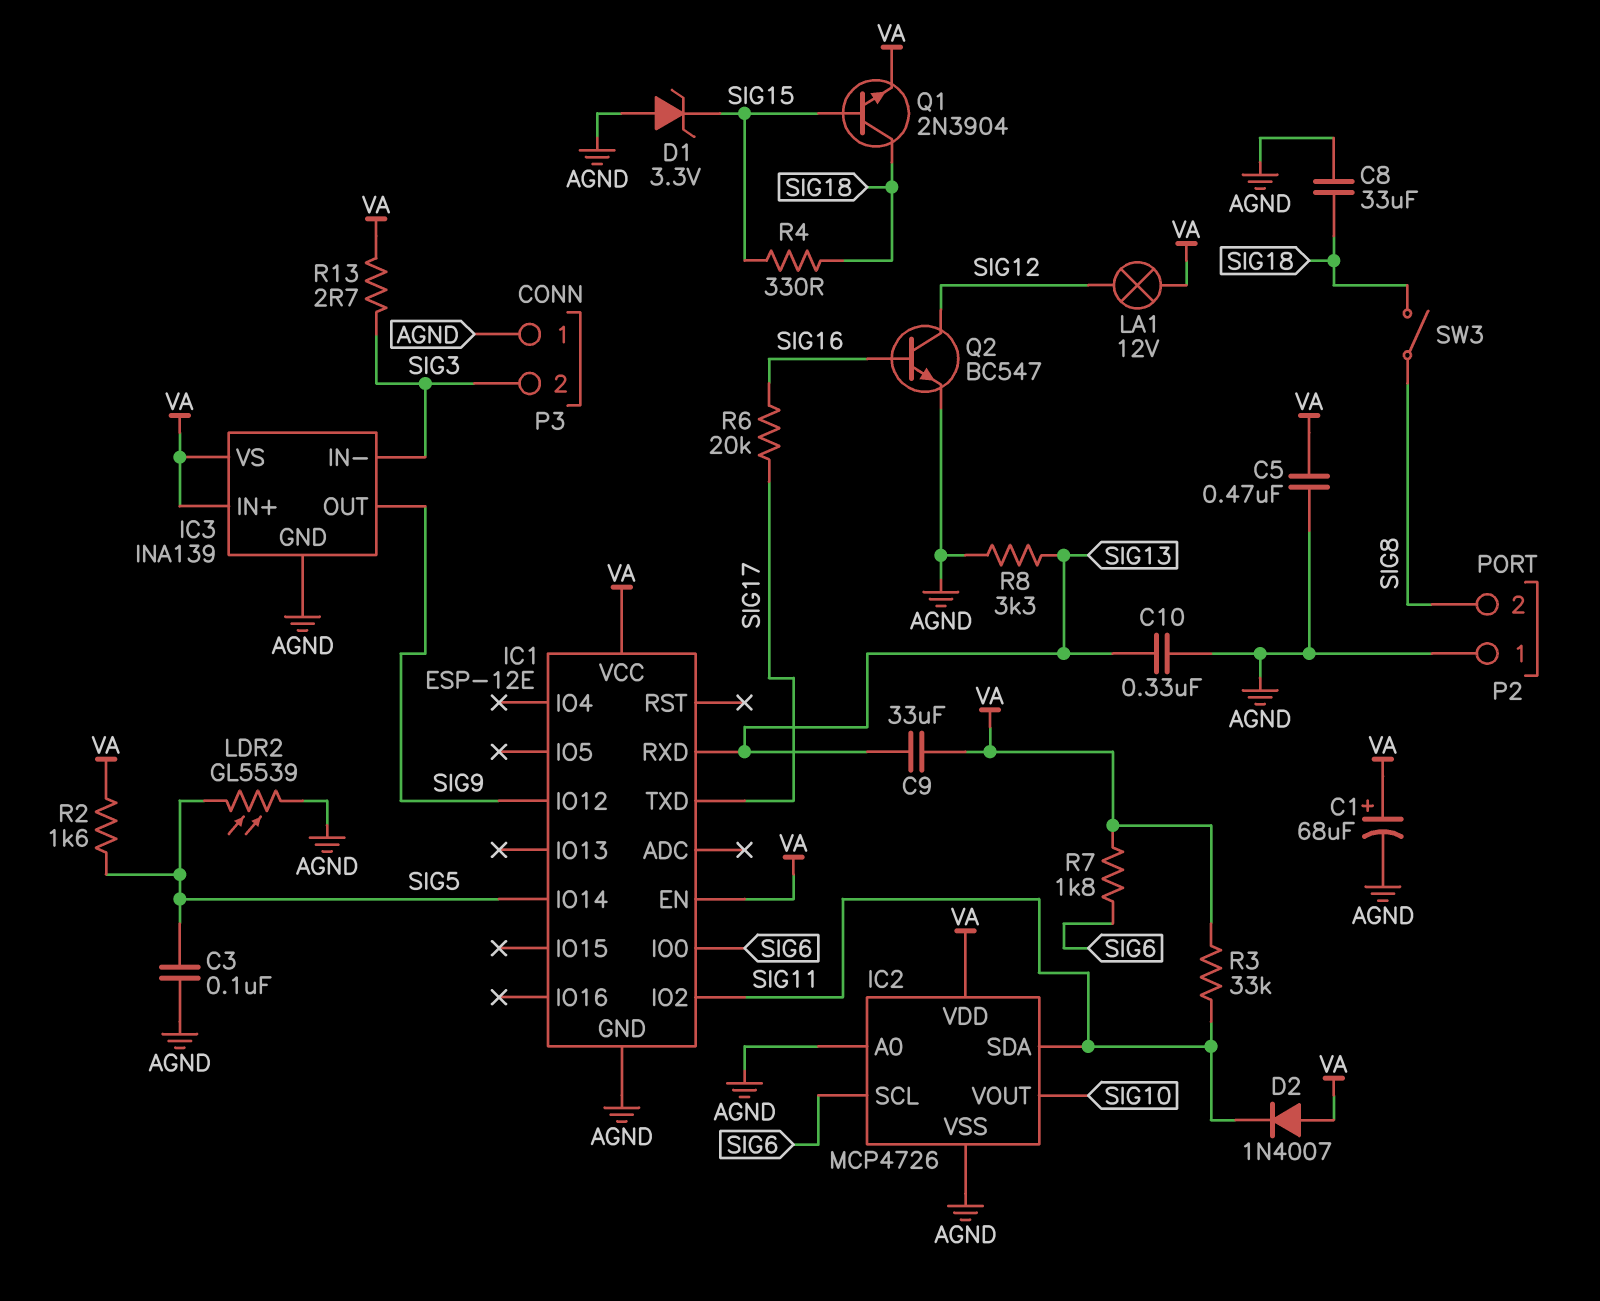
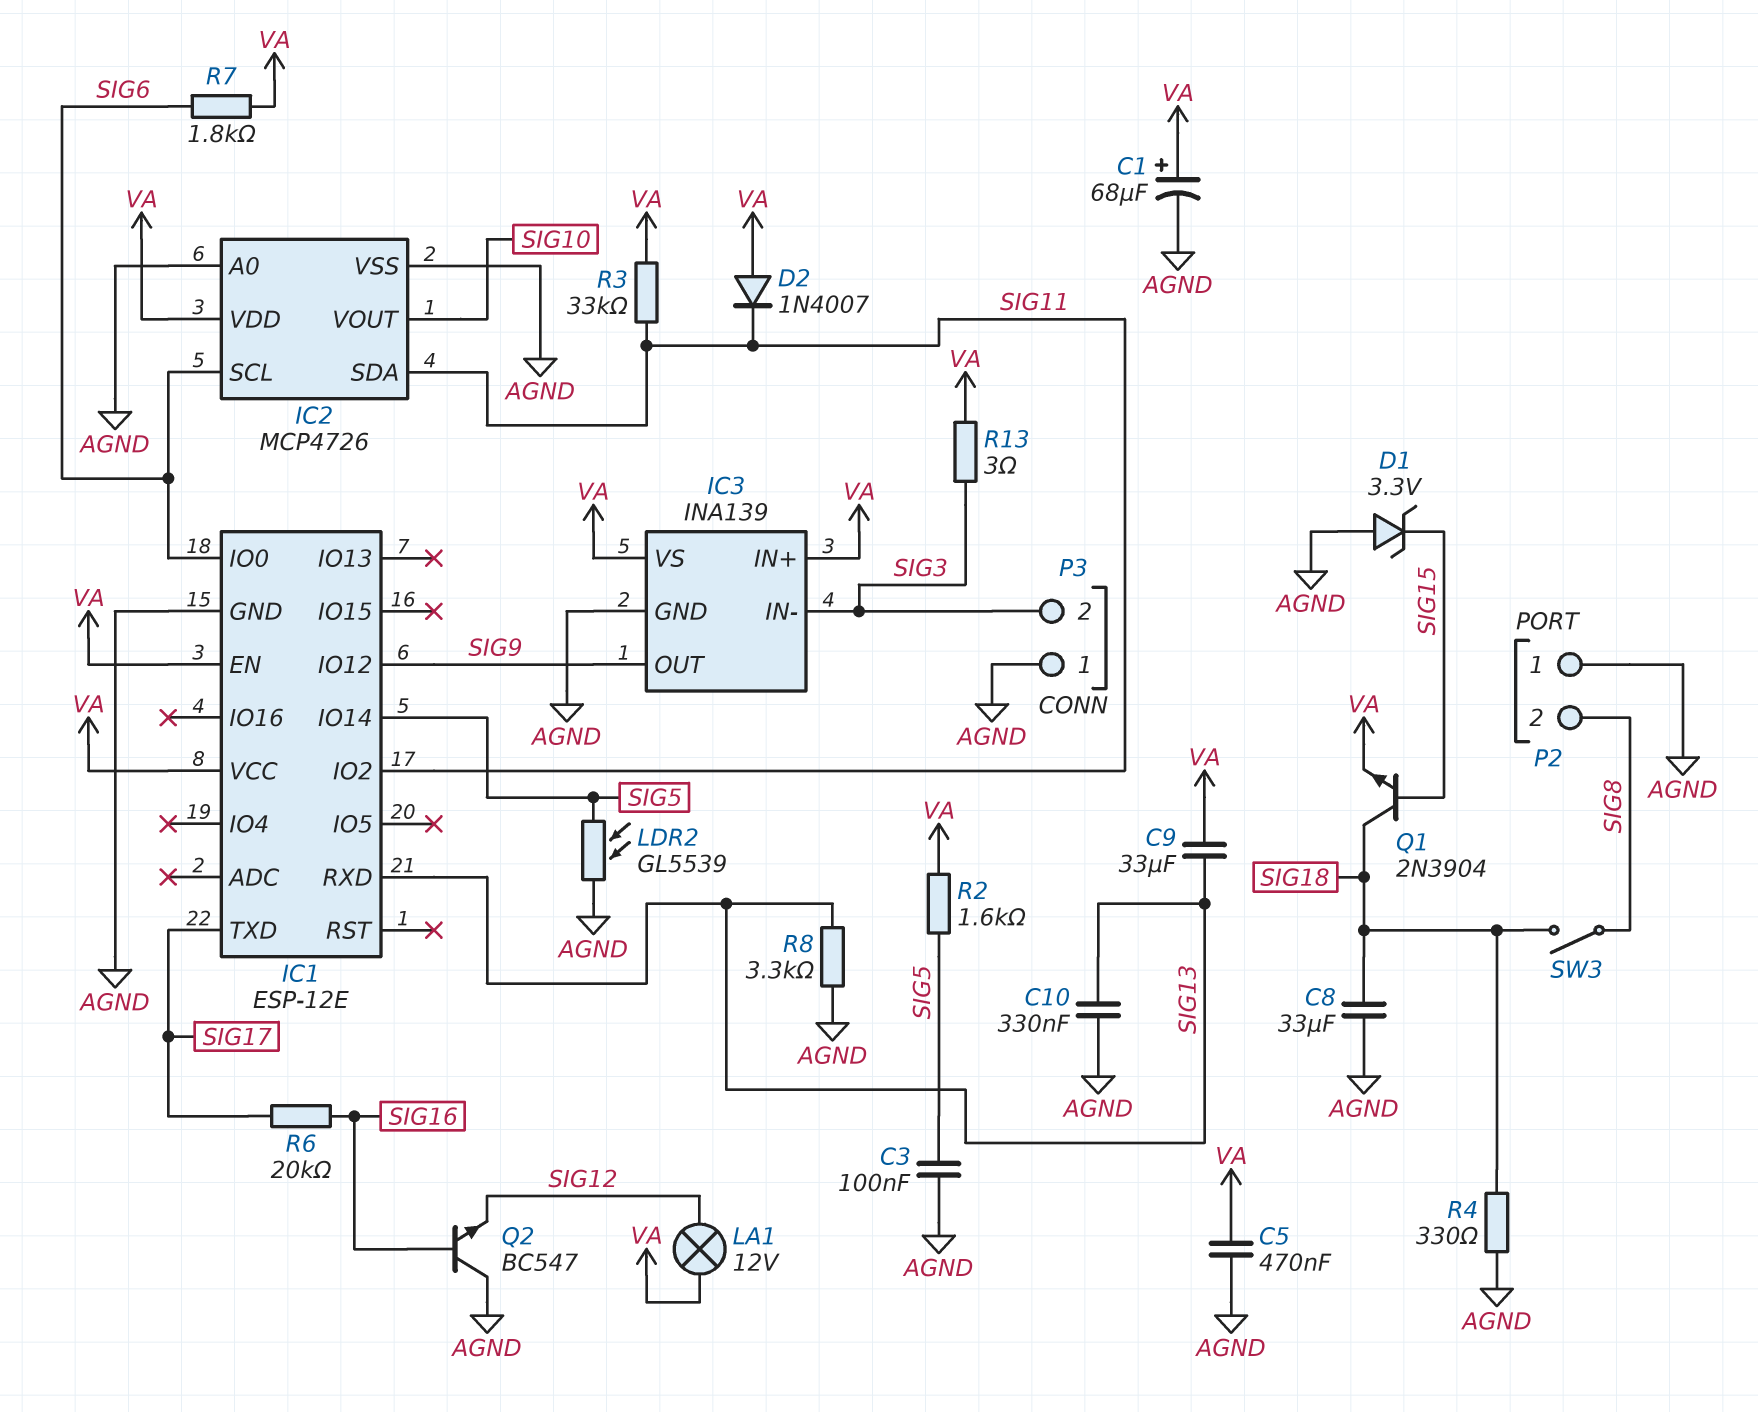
Q2: NPN BC547 (B SIG16, C SIG12, E AGND) -> NPN BC547 (B SIG16, C AGND, E SIG12)
R4: 330 (SIG15, SIG18) -> 330 (AGND, SIG18)
R13: 2.7 (SIG3, VA) -> 3 (SIG3, VA)

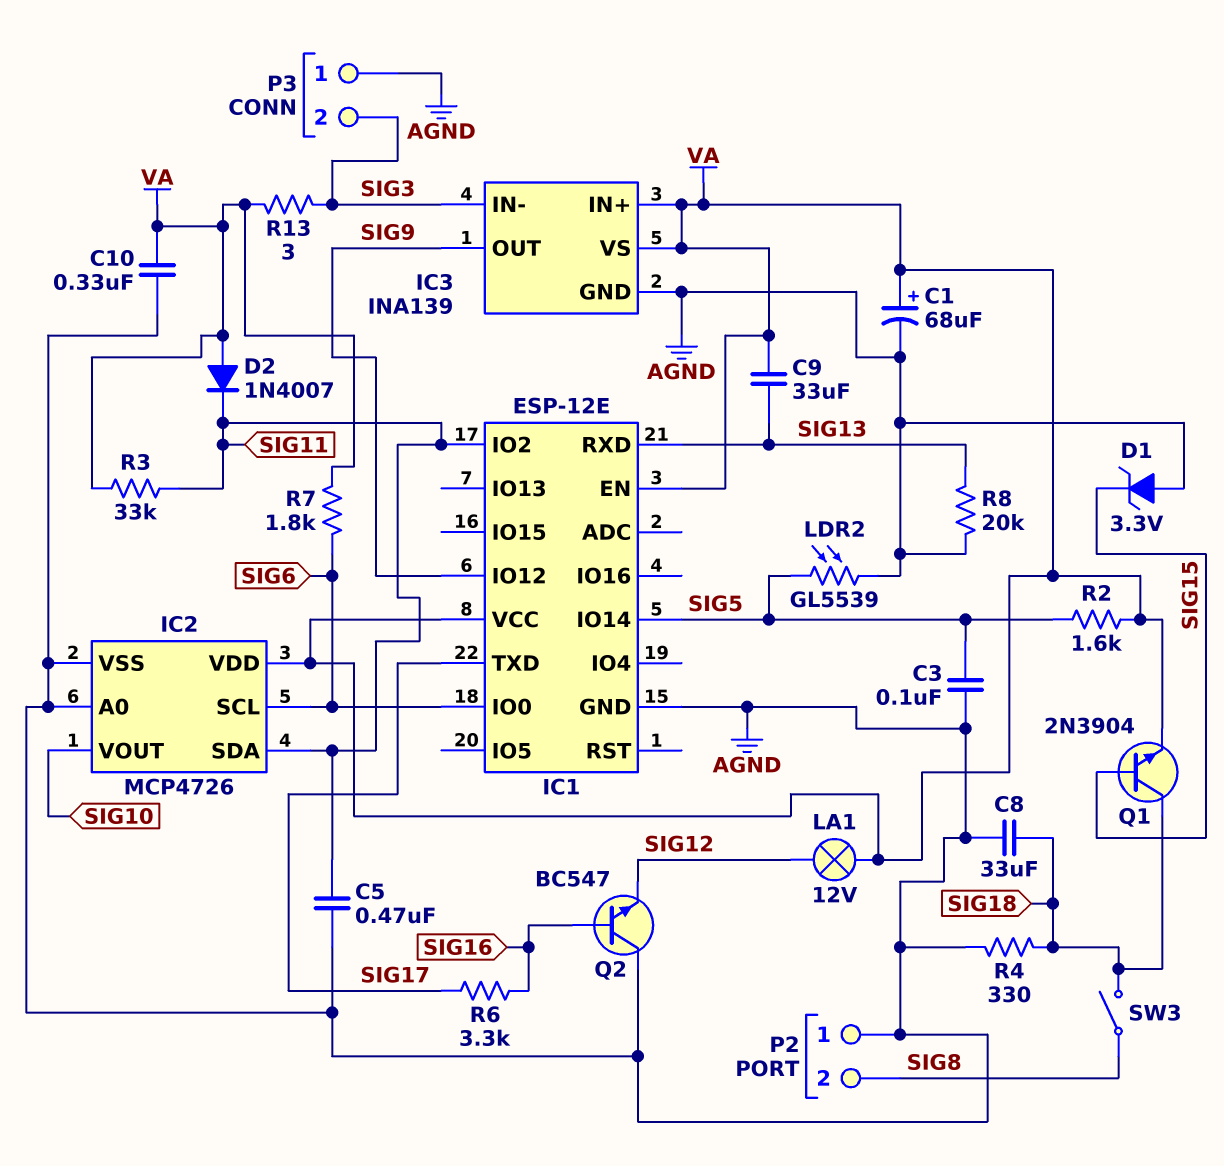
C5: 470nF (AGND, VA) -> 470nF (AGND, SIG11)
C10: 330nF (AGND, SIG13) -> 330nF (AGND, VA)
R6: 20k (SIG16, SIG17) -> 3.3k (SIG16, SIG17)
R8: 3.3k (AGND, SIG13) -> 20k (AGND, SIG13)

